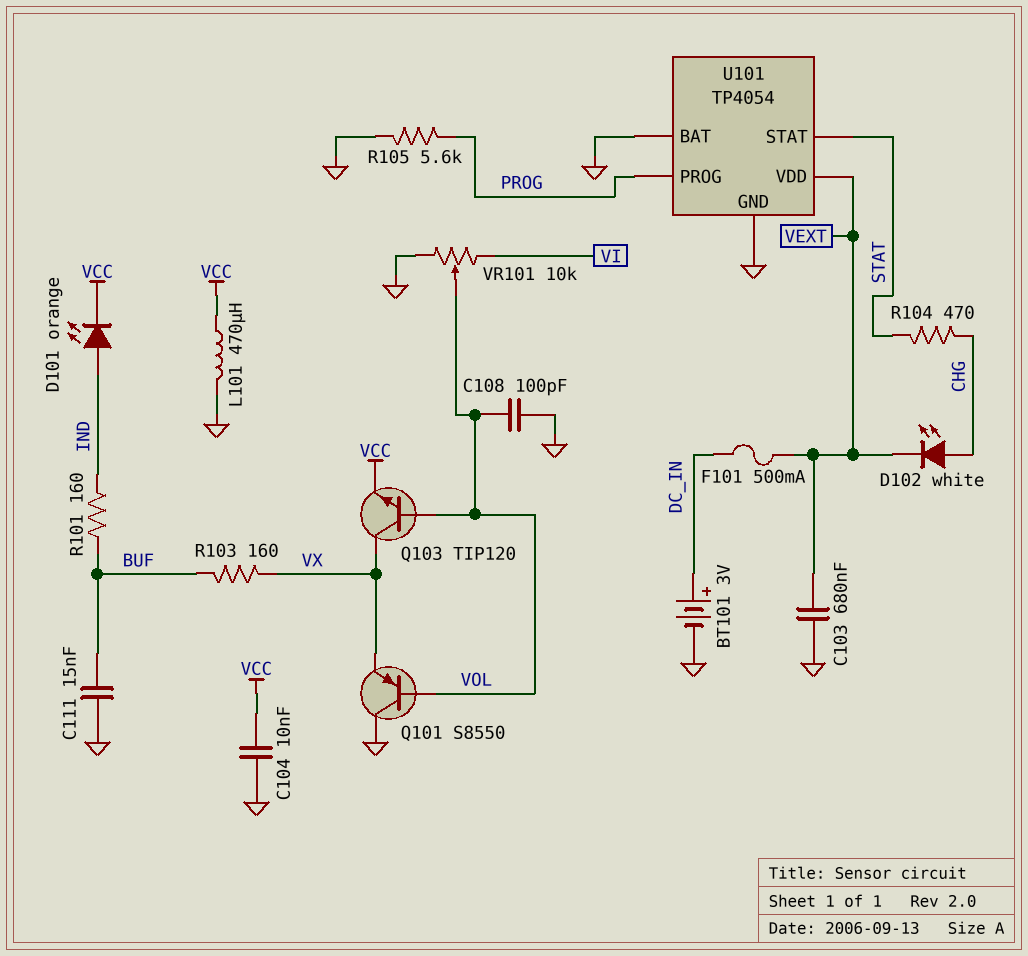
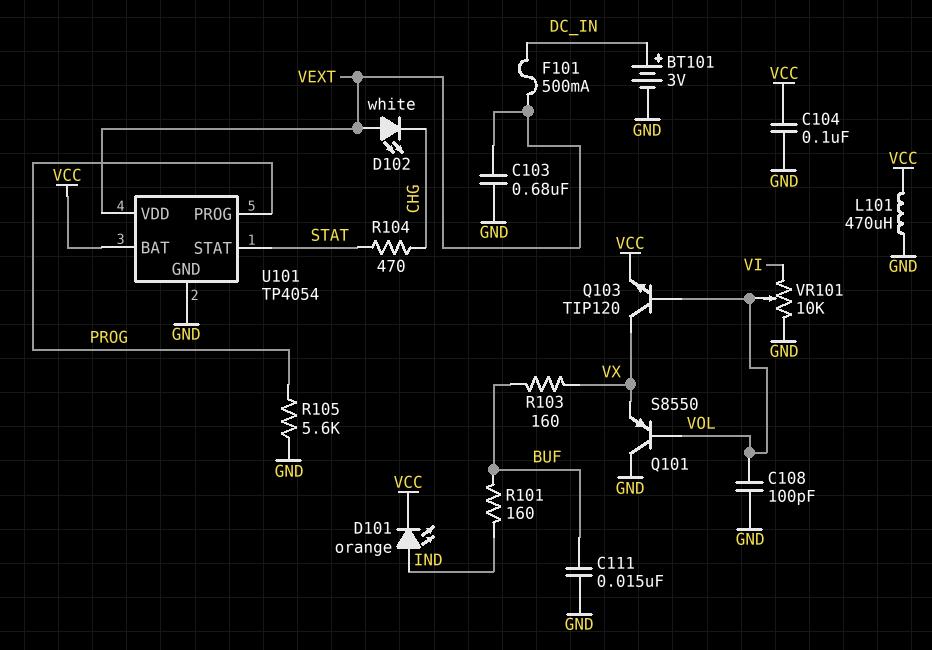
C104: 10nF (GND, VCC) -> 100nF (GND, VCC)
D102: LED white (A CHG, K VEXT) -> LED white (A VEXT, K CHG)
U101 pin BAT: GND -> VCC

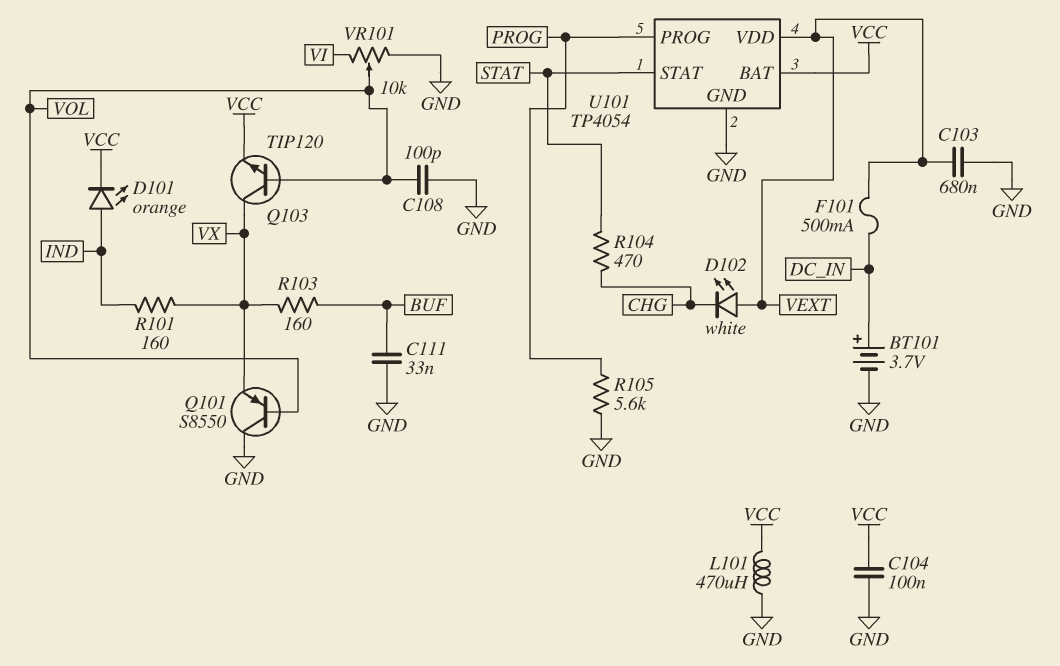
BT101: 3V (plus DC_IN, minus GND) -> 3.7V (plus DC_IN, minus GND)
C111: 15nF (BUF, GND) -> 33nF (BUF, GND)
R101: 160 (BUF, IND) -> 160 (IND, VX)

